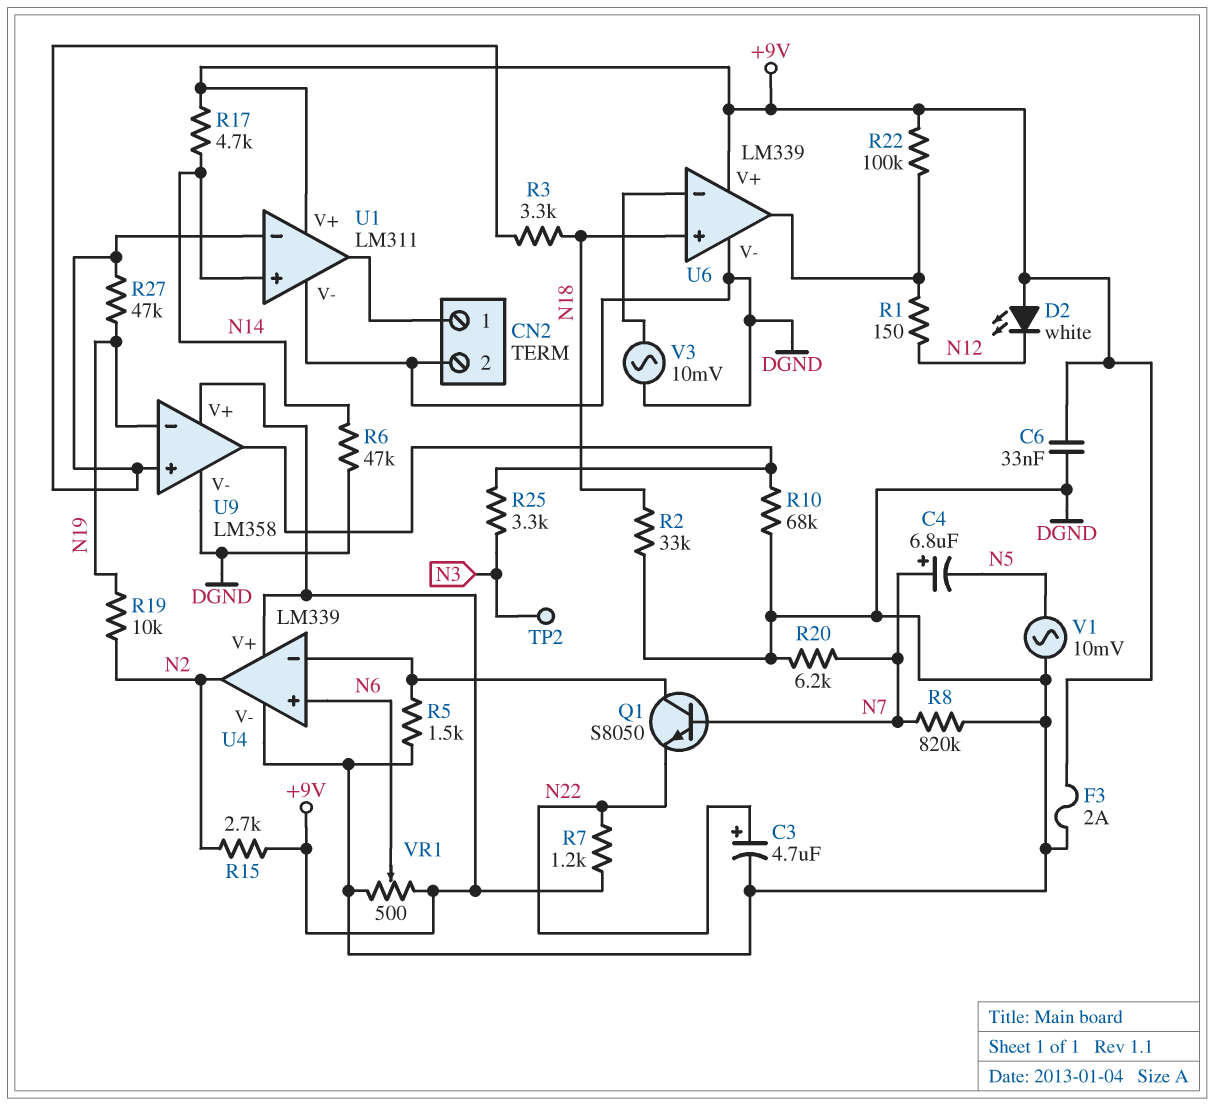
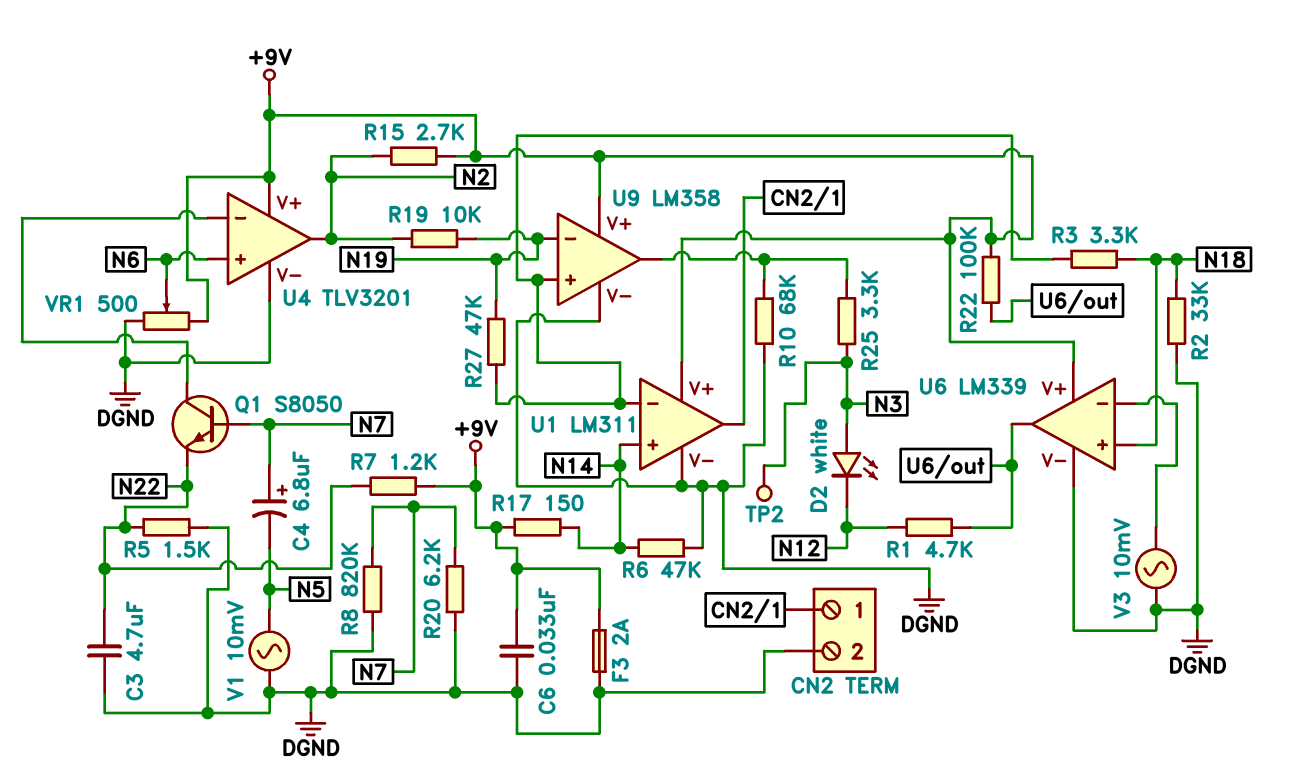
C3: 4.7uF (plus N22, minus DGND) -> 4.7uF (DGND, N22)
D2: LED white (A +9V, K N12) -> LED white (A N3, K N12)
R1: 150 (N12, U6/out) -> 4.7k (N12, U6/out)
R5: 1.5k (DGND, U4/in-) -> 1.5k (DGND, N22)
R17: 4.7k (+9V, N14) -> 150 (+9V, N14)
U4: LM339 -> TLV3201

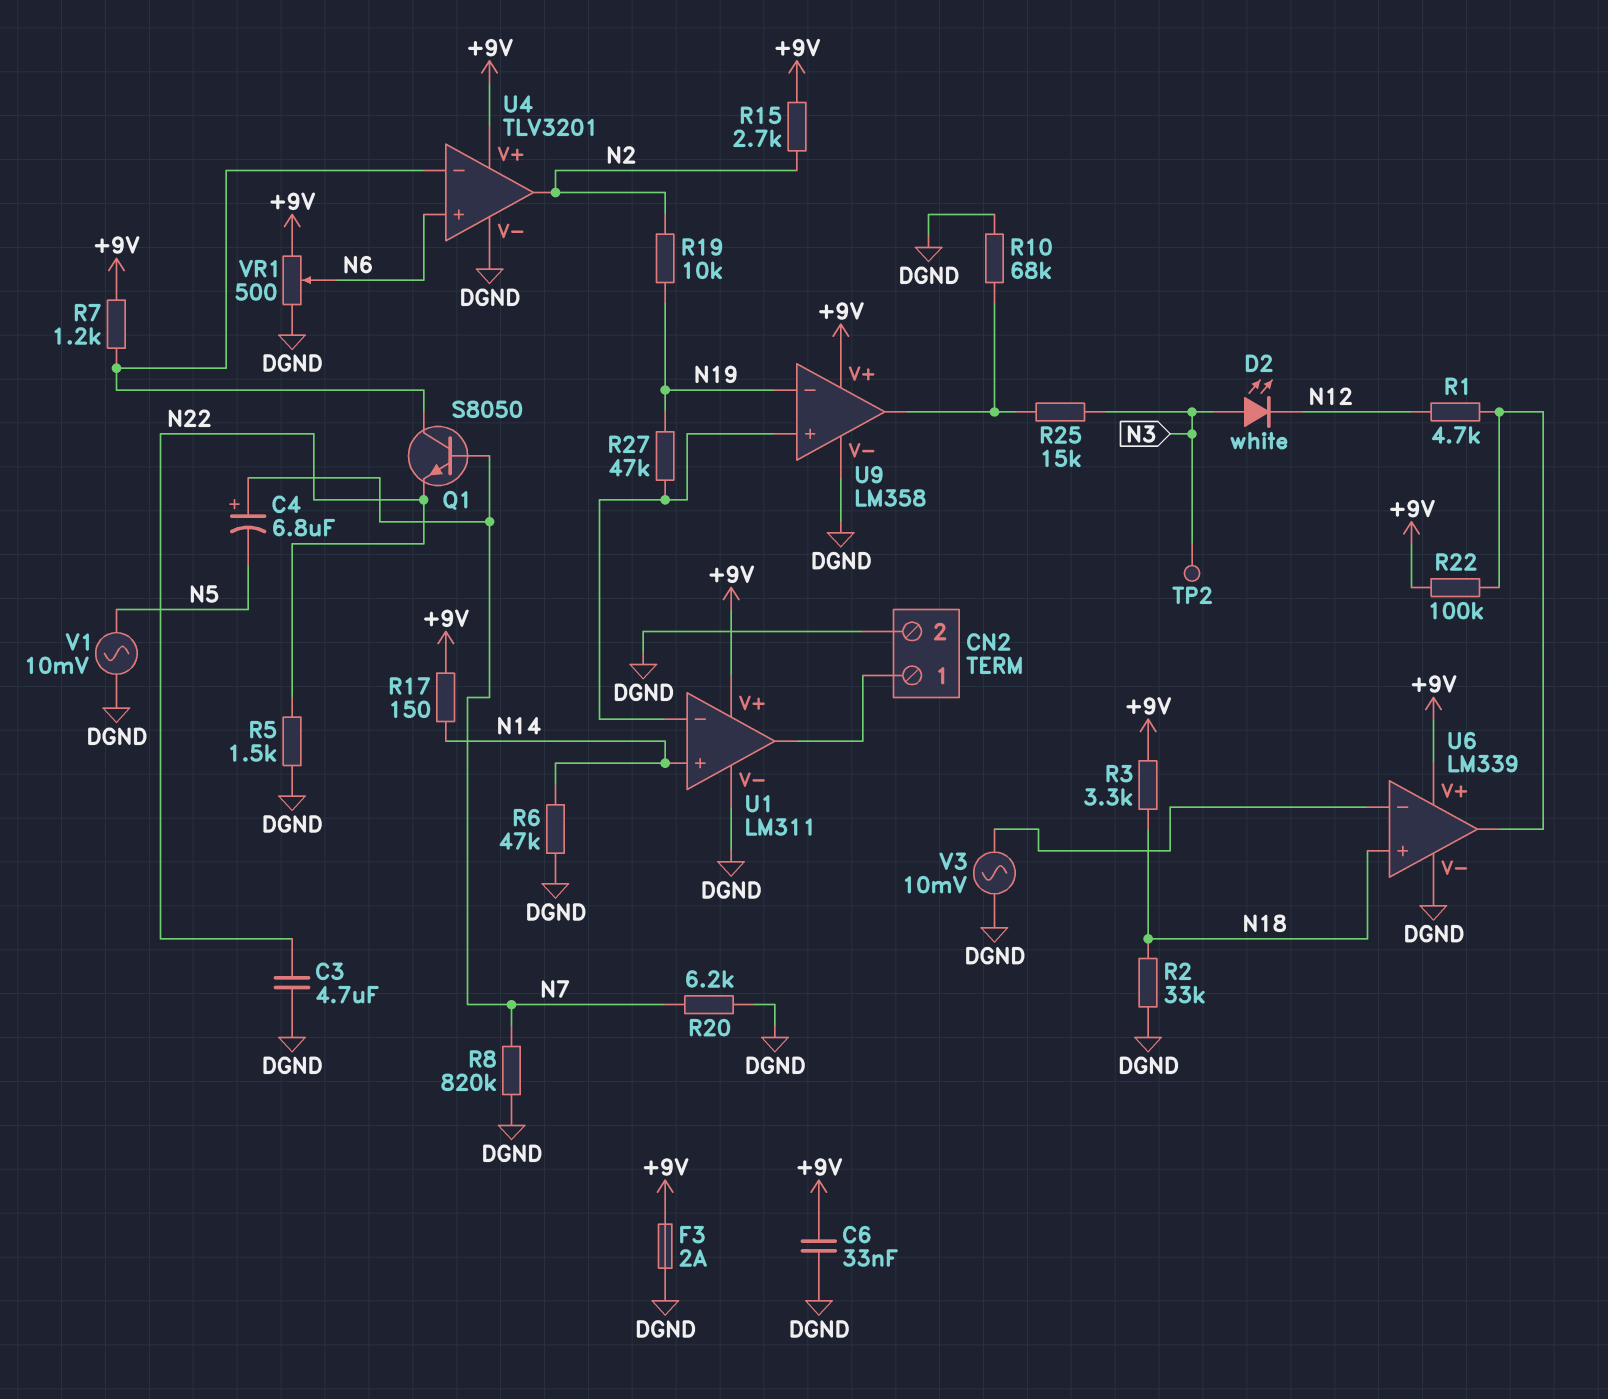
R3: 3.3k (N18, U1/in-) -> 3.3k (+9V, N18)
R7: 1.2k (+9V, N22) -> 1.2k (+9V, U4/in-)
R25: 3.3k (N3, U9/out) -> 15k (N3, U9/out)

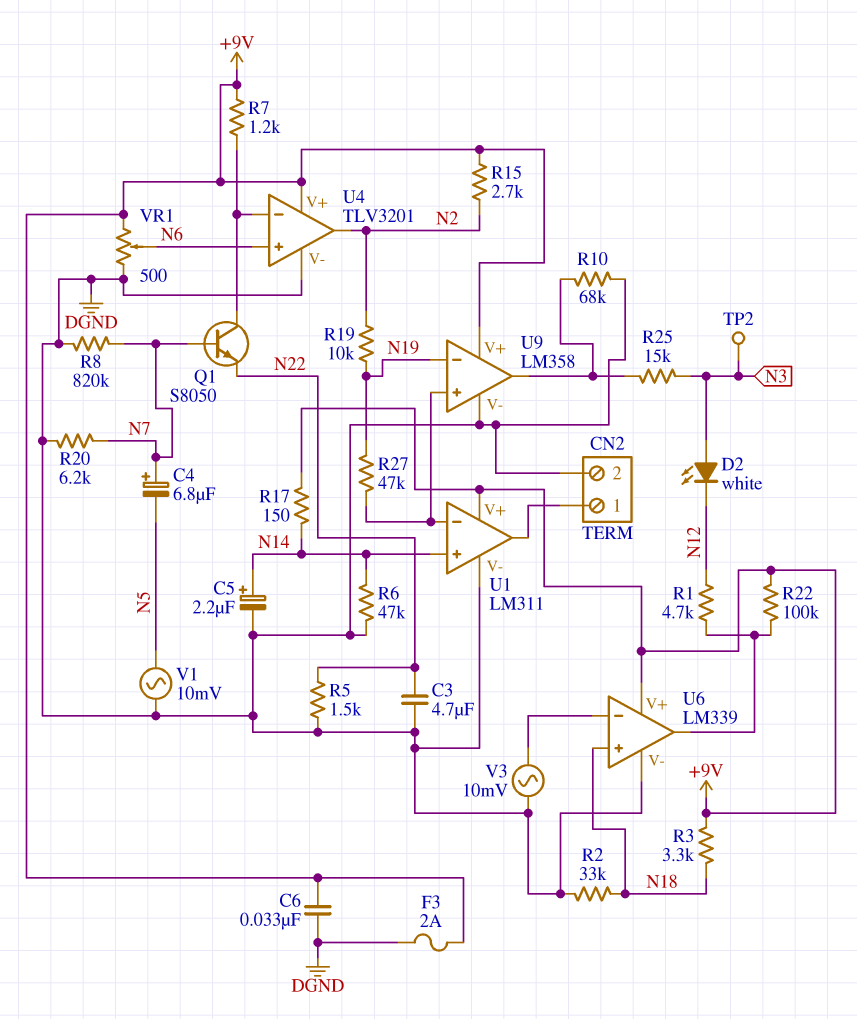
C5: none -> 2.2uF (plus N14, minus DGND)

